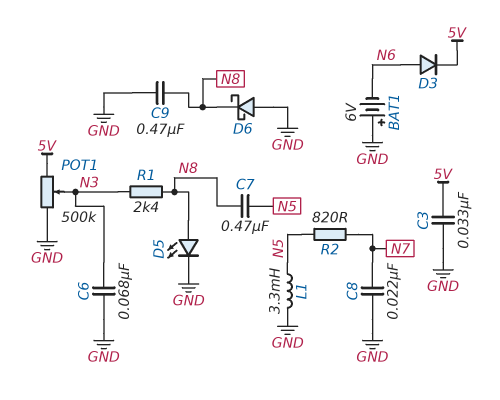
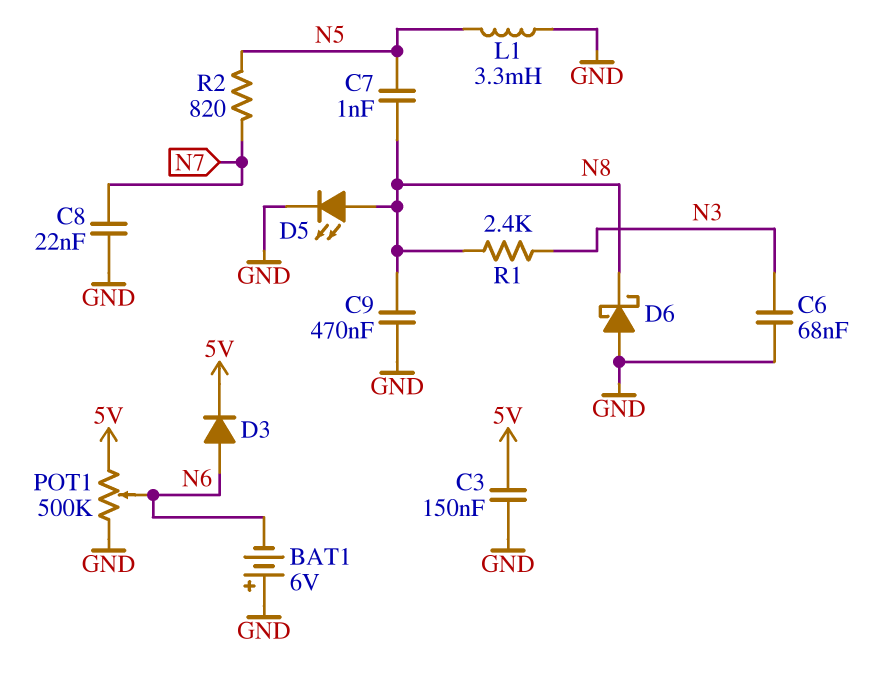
C3: 33nF (5V, GND) -> 150nF (5V, GND)
C7: 470nF (N5, N8) -> 1nF (N5, N8)
POT1: 500k (5V, GND, wiper N3) -> 500k (5V, GND, wiper N6)

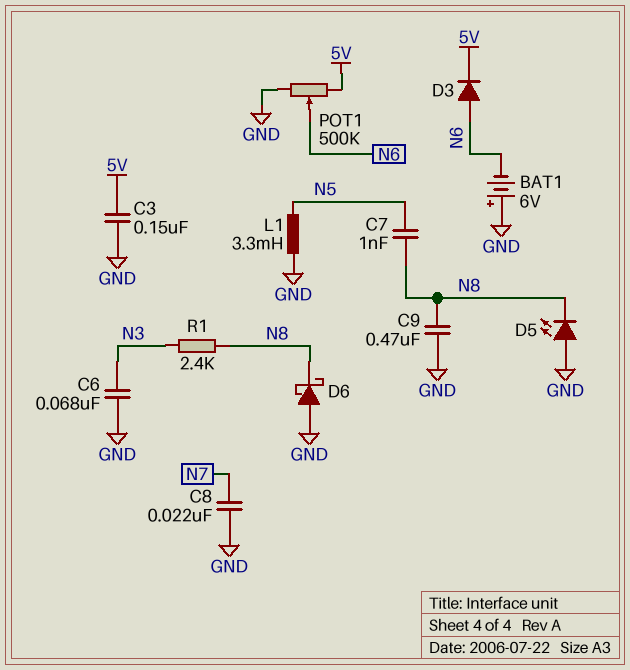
D5: LED (A N8, K GND) -> LED (A GND, K N8)
R2: 820 (N5, N7) -> none

